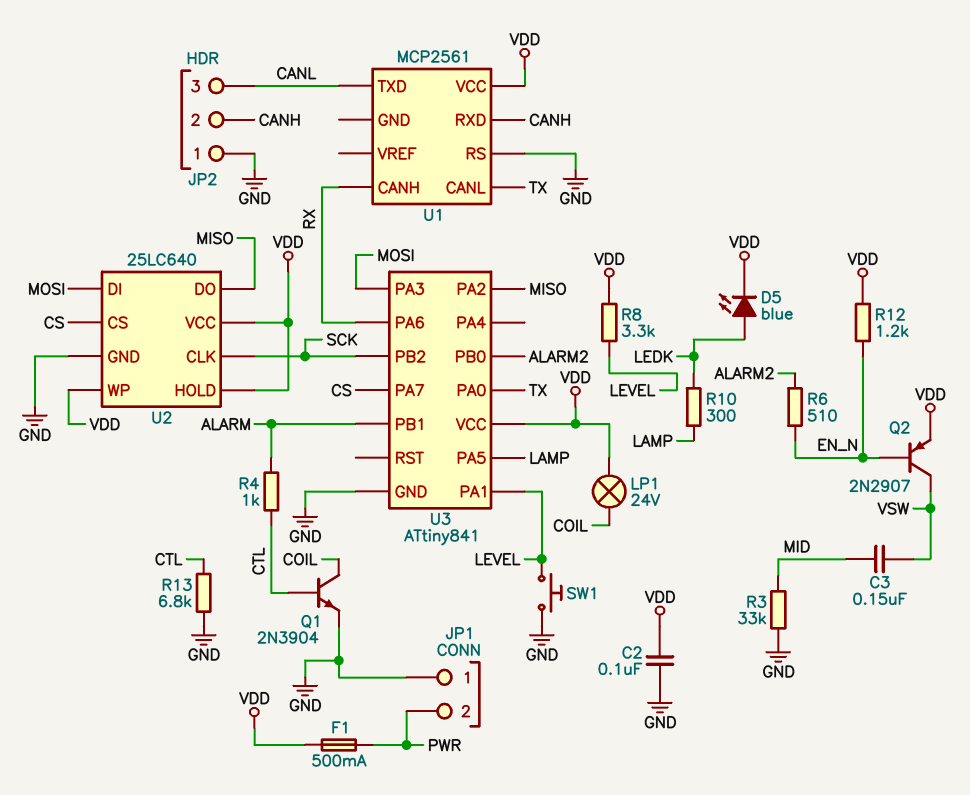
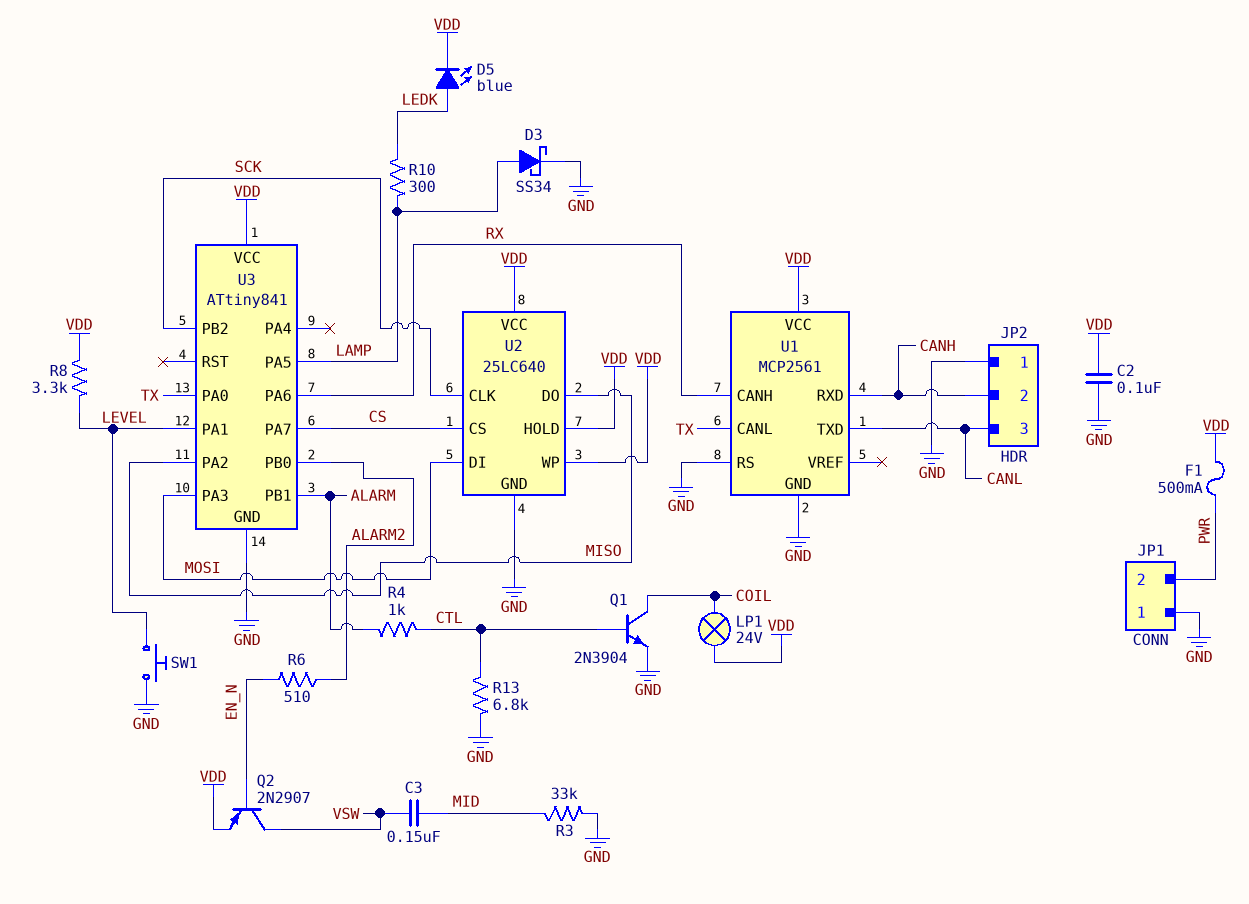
D3: none -> schottky SS34 (A LAMP, K GND)
R12: 1.2k (EN_N, VDD) -> none
U1 pin GND: none -> GND

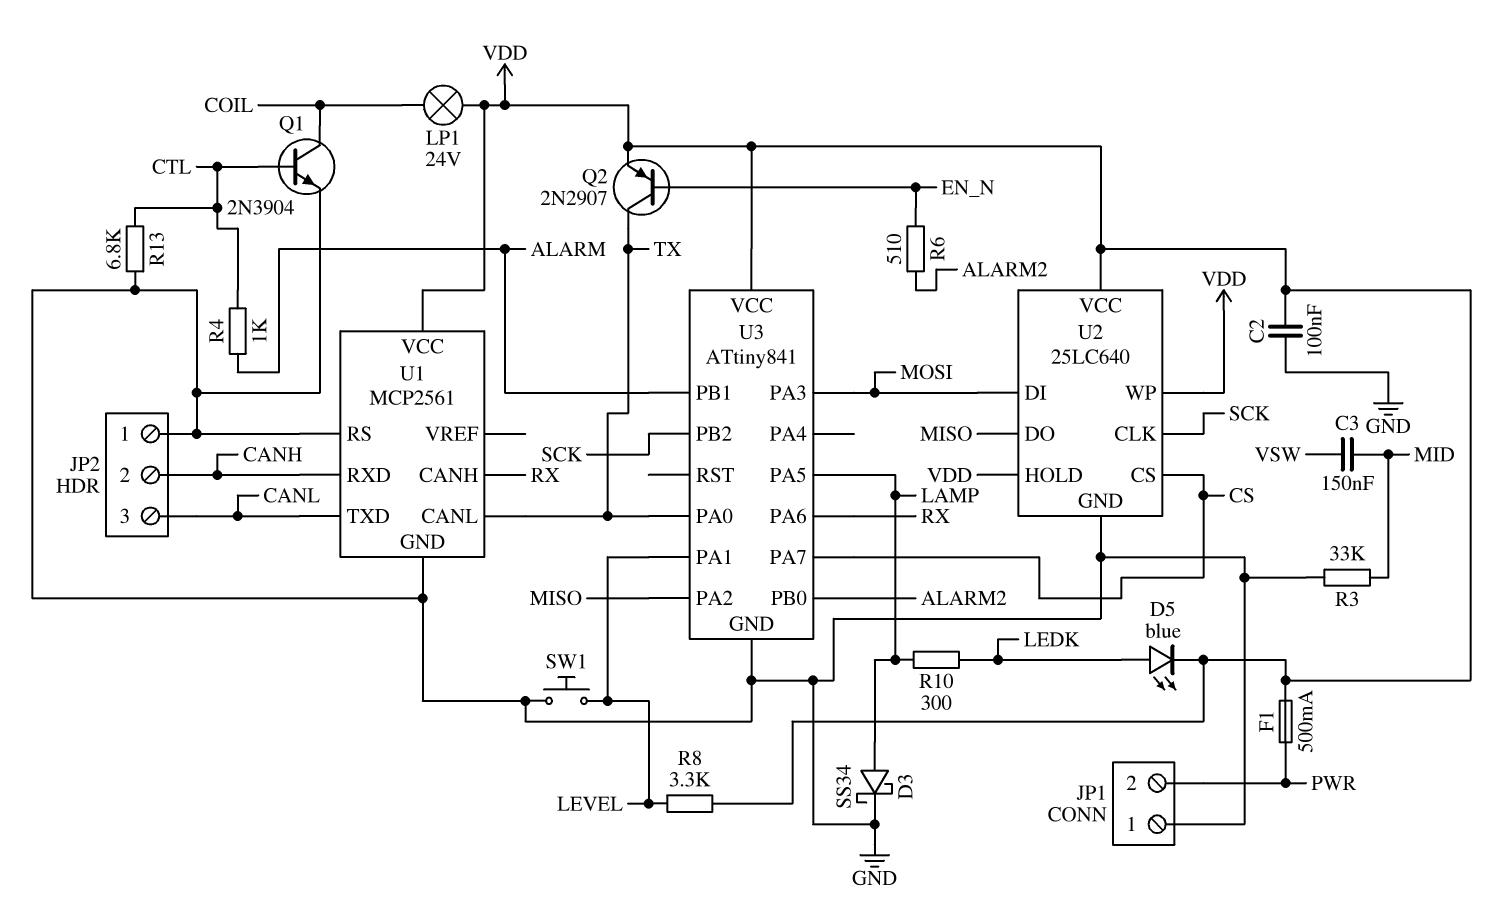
Q2: PNP 2N2907 (B EN_N, C VSW, E VDD) -> PNP 2N2907 (B EN_N, C TX, E VDD)

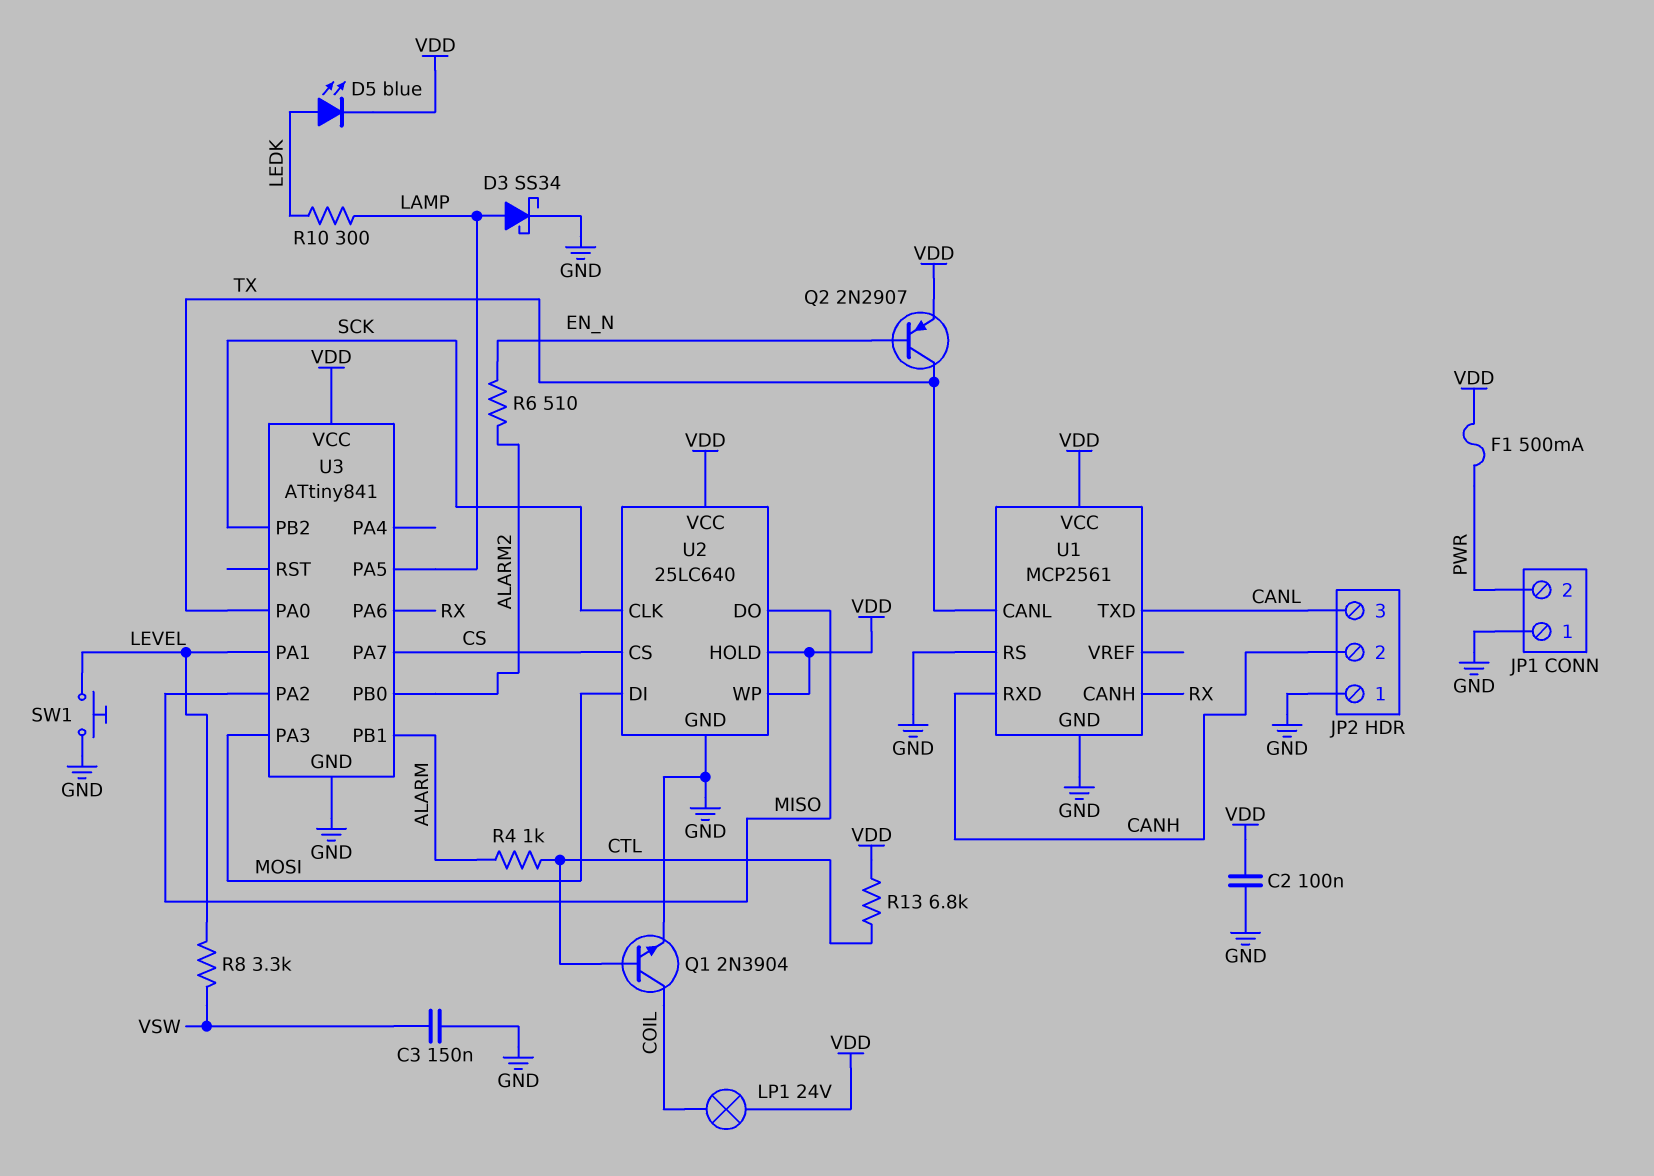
C3: 150nF (MID, VSW) -> 150nF (GND, VSW)
R3: 33k (GND, MID) -> none
R8: 3.3k (LEVEL, VDD) -> 3.3k (LEVEL, VSW)
R13: 6.8k (CTL, GND) -> 6.8k (CTL, VDD)

